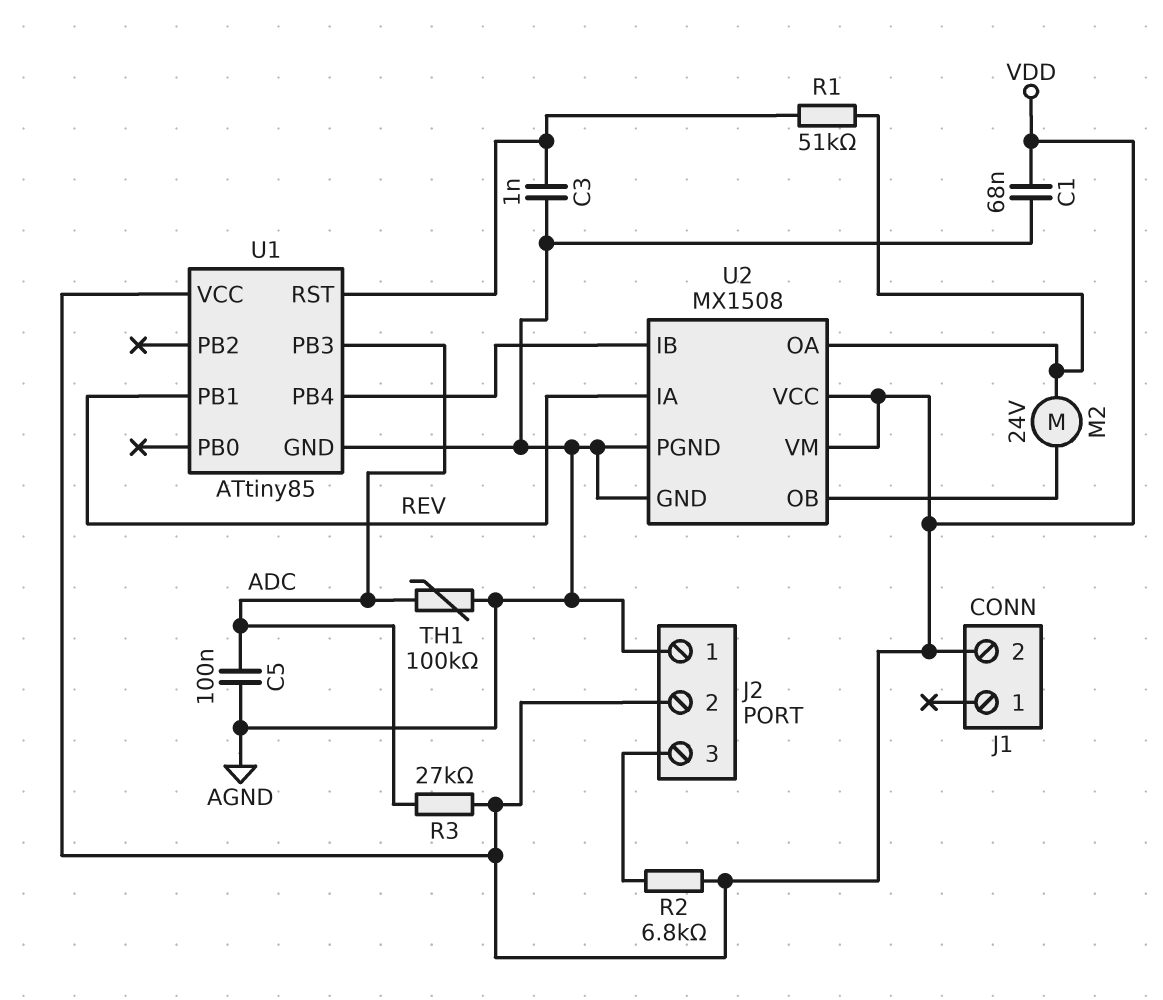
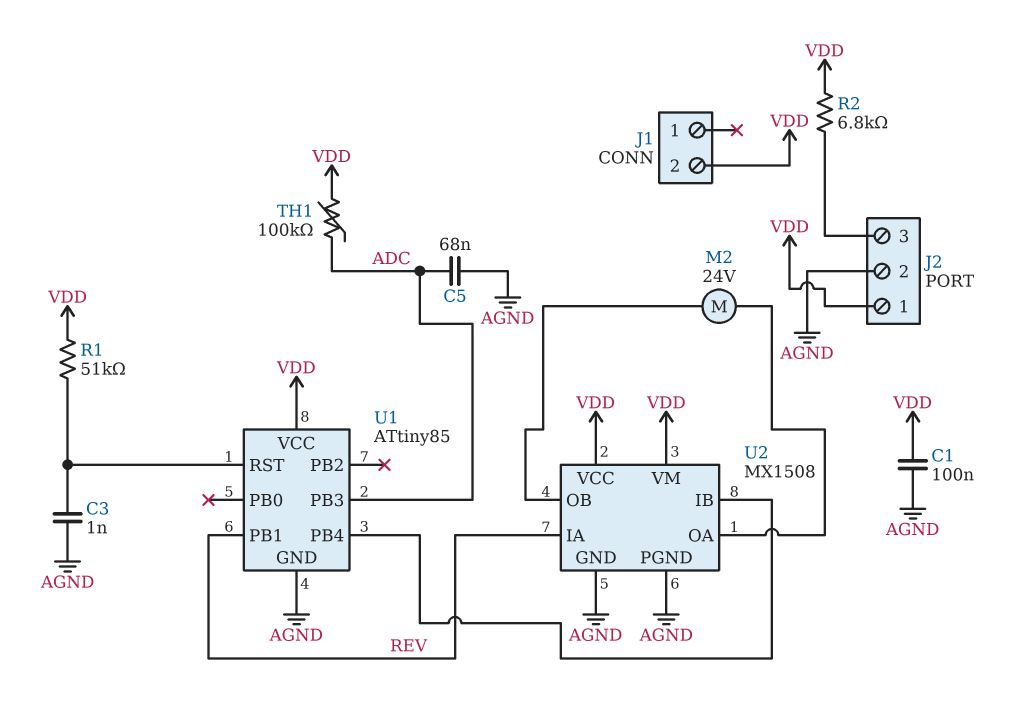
C1: 68nF (AGND, VDD) -> 100nF (AGND, VDD)
C5: 100nF (ADC, AGND) -> 68nF (ADC, AGND)
J2 pin 1: AGND -> VDD
J2 pin 2: VDD -> AGND
R1: 51k (U1/RST, U2/OA) -> 51k (U1/RST, VDD)
R3: 27k (ADC, VDD) -> none
TH1: 100k (ADC, AGND) -> 100k (ADC, VDD)

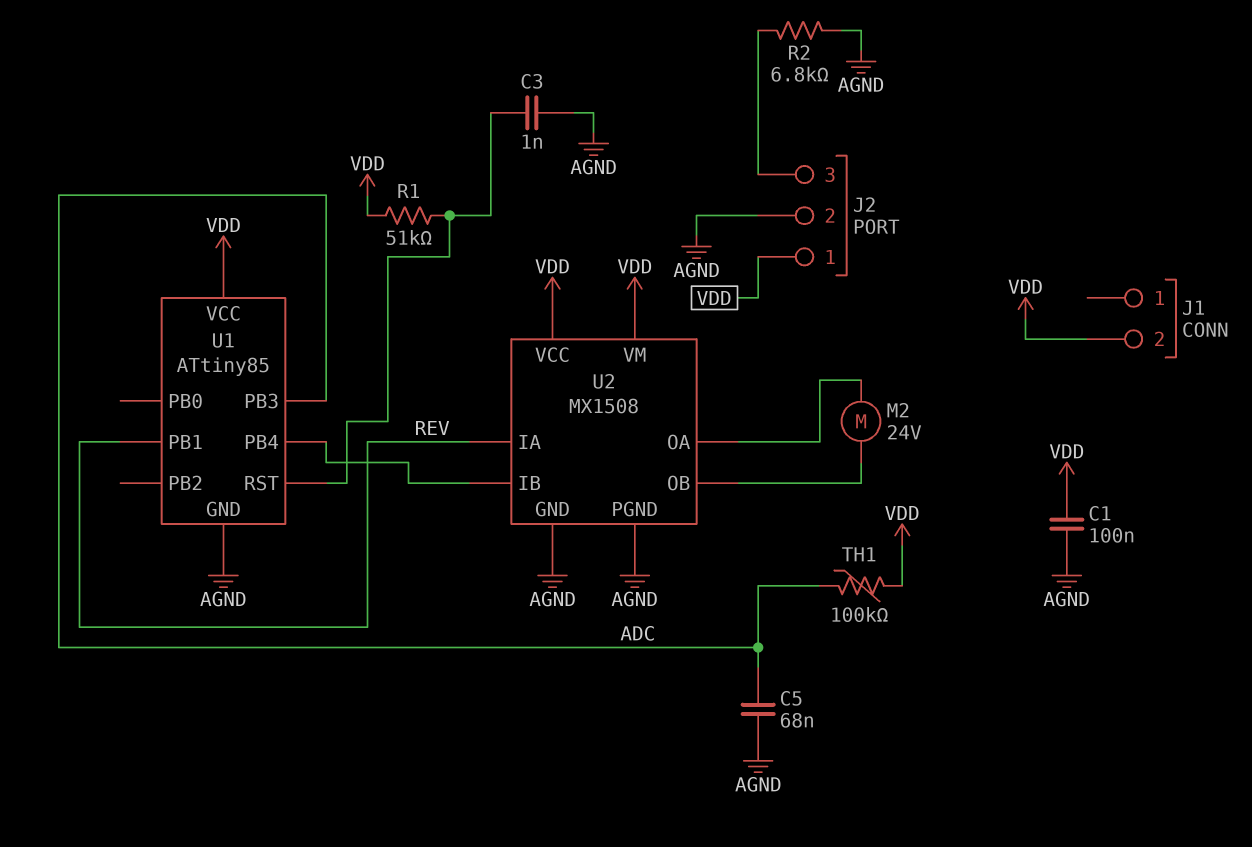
R2: 6.8k (J2/3, VDD) -> 6.8k (AGND, J2/3)

